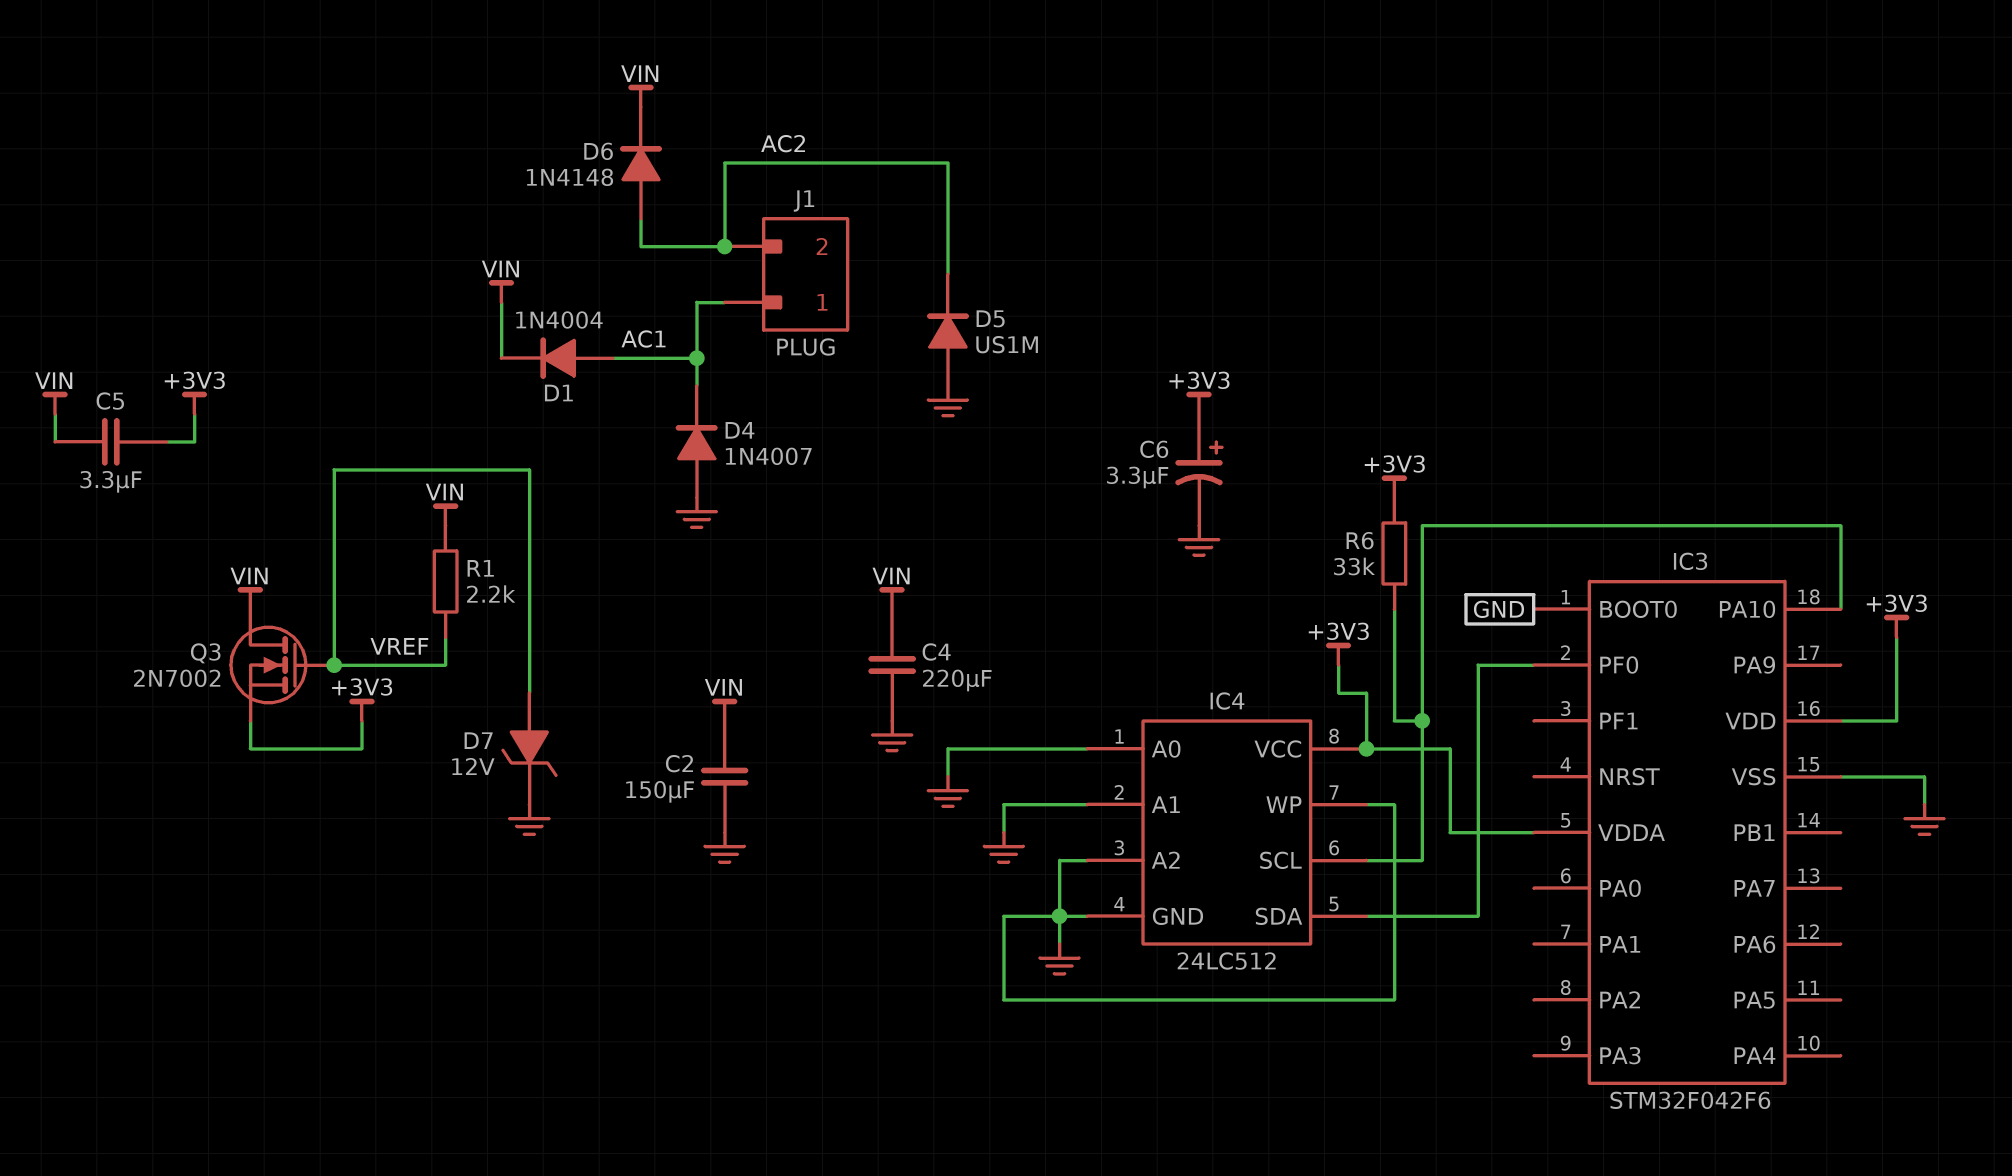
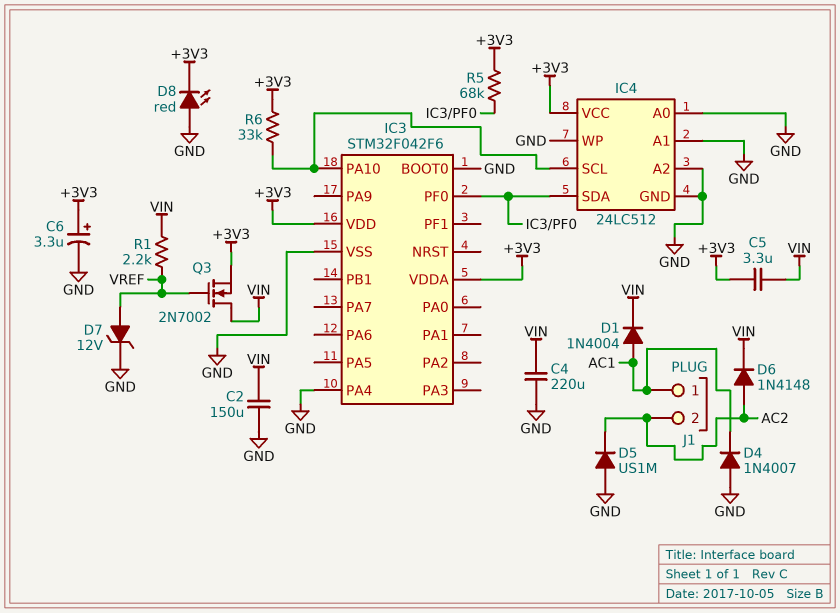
D8: none -> LED red (A GND, K +3V3)
IC3 pin PA4: none -> GND
R5: none -> 68k (+3V3, IC3/PF0)

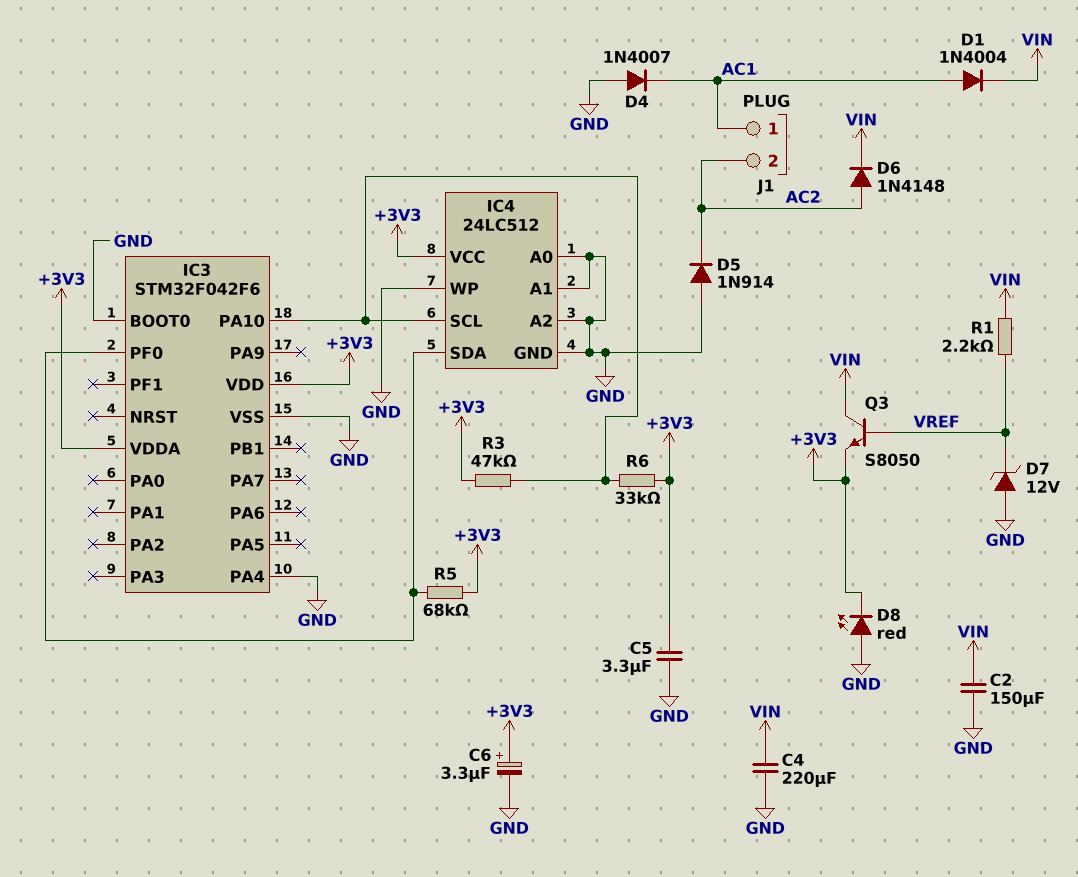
C5: 3.3uF (+3V3, VIN) -> 3.3uF (+3V3, GND)
D5: diode US1M (A GND, K AC2) -> diode 1N914 (A GND, K AC2)
D7: zener 12V (A VREF, K GND) -> zener 12V (A GND, K VREF)
Q3: NMOS 2N7002 (G VREF, D VIN, S +3V3) -> NPN S8050 (B VREF, C VIN, E +3V3)
R3: none -> 47k (+3V3, IC3/PA10)

